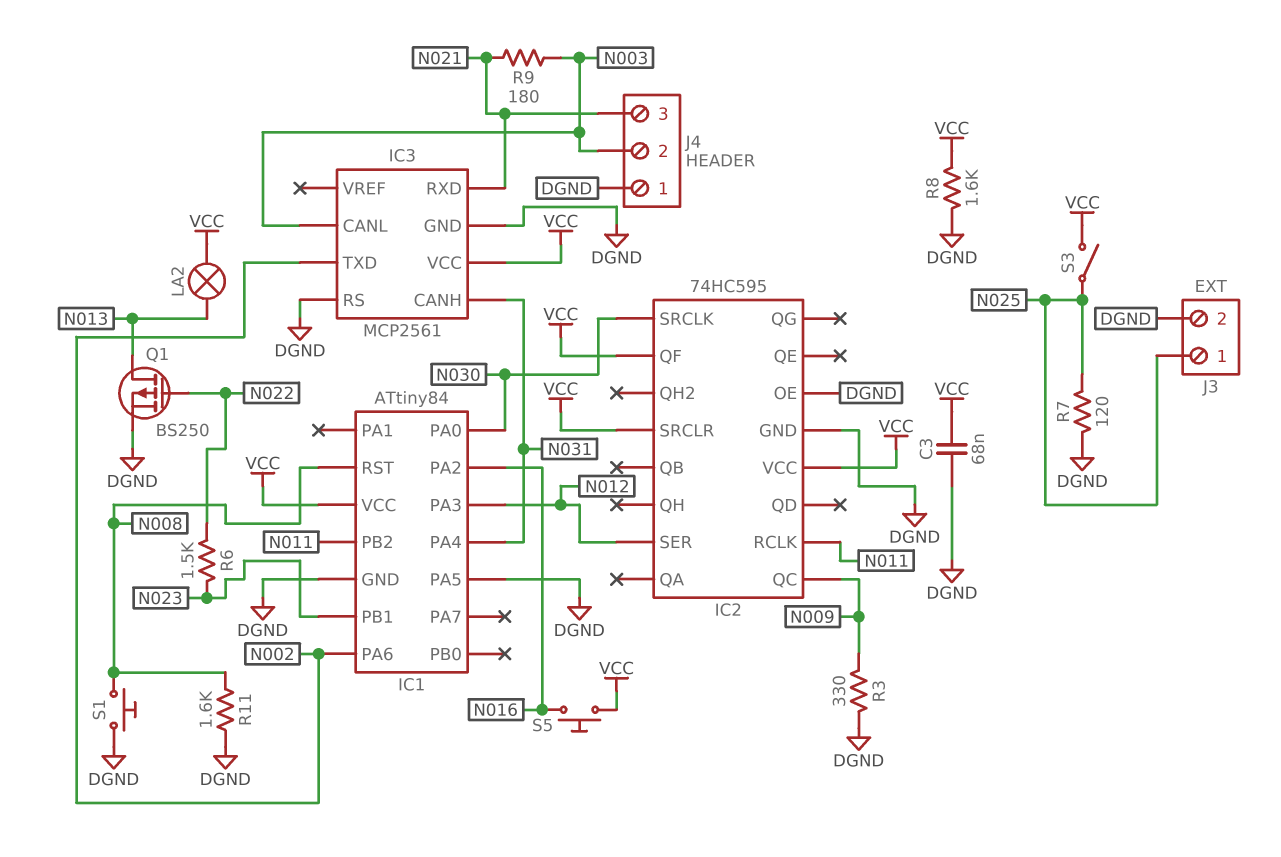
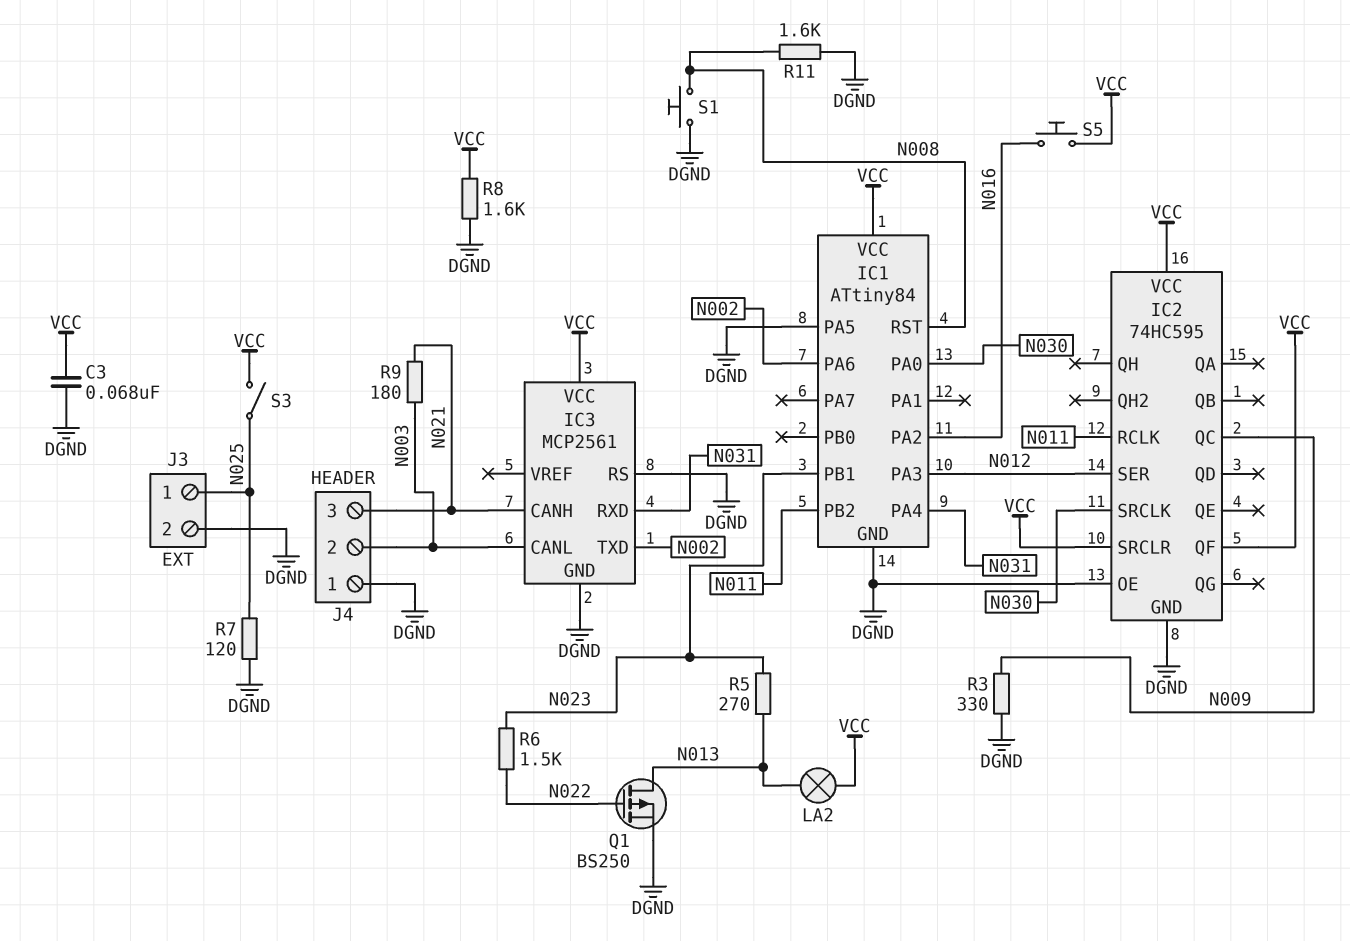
IC3 pin CANH: N031 -> N021
IC3 pin RXD: N021 -> N031
R5: none -> 270 (N013, N023)

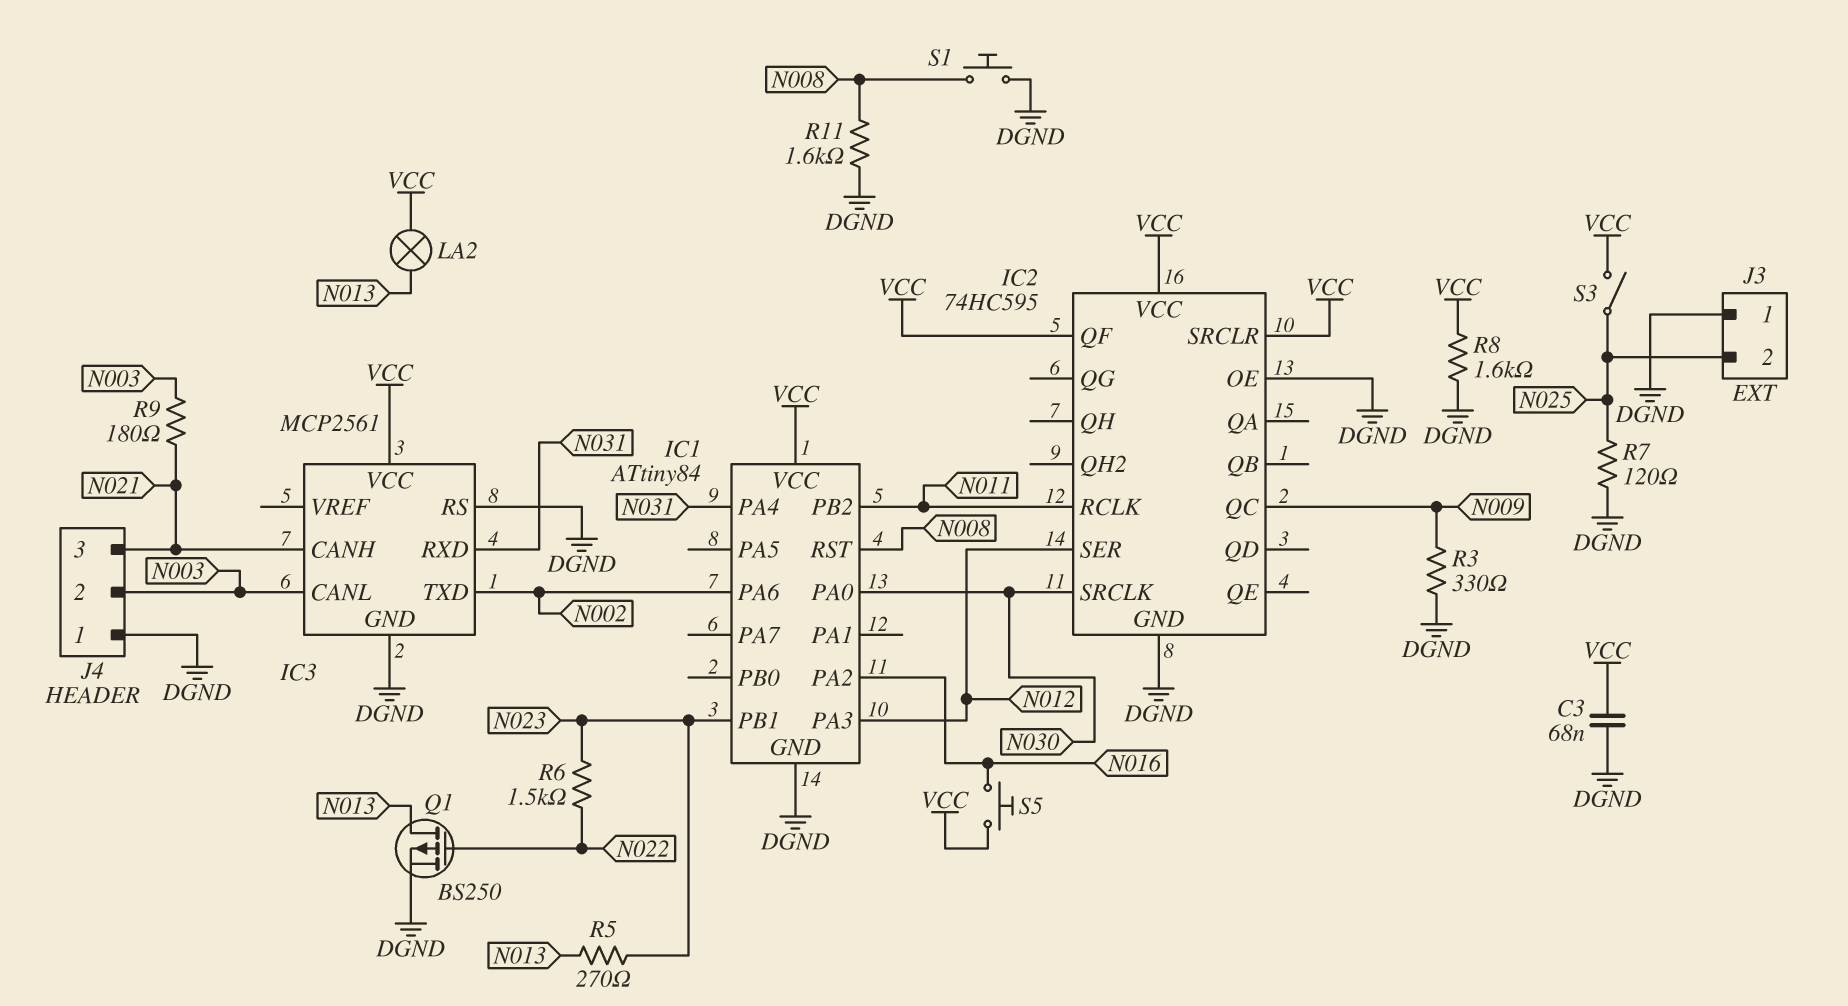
IC1 pin PA5: DGND -> none
J3 pin 1: N025 -> DGND
J3 pin 2: DGND -> N025

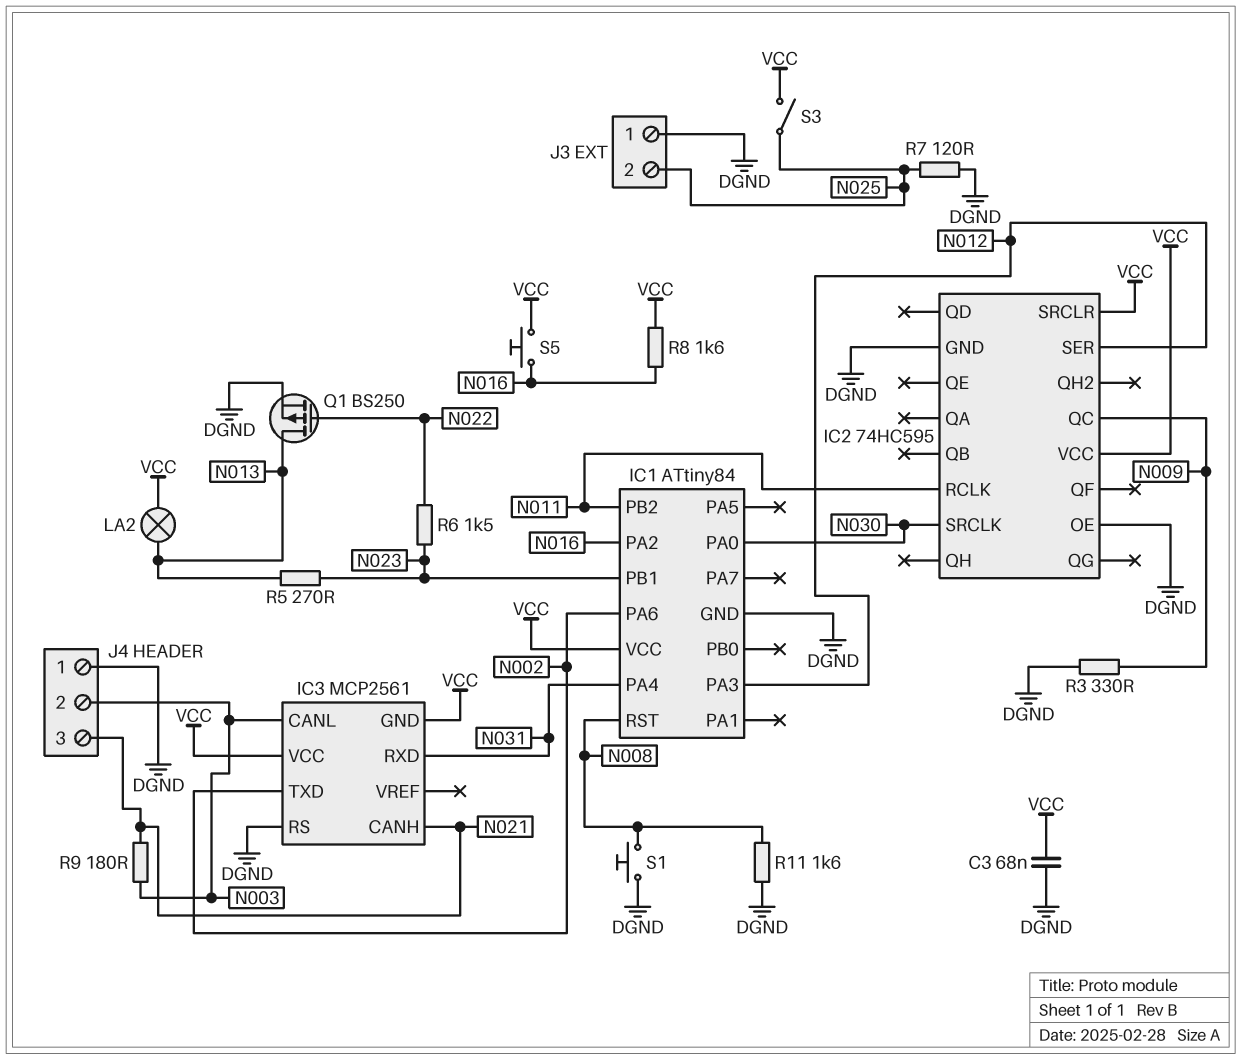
IC2 pin QF: VCC -> none
IC3 pin GND: DGND -> VCC
R8: 1.6k (DGND, VCC) -> 1.6k (N016, VCC)

